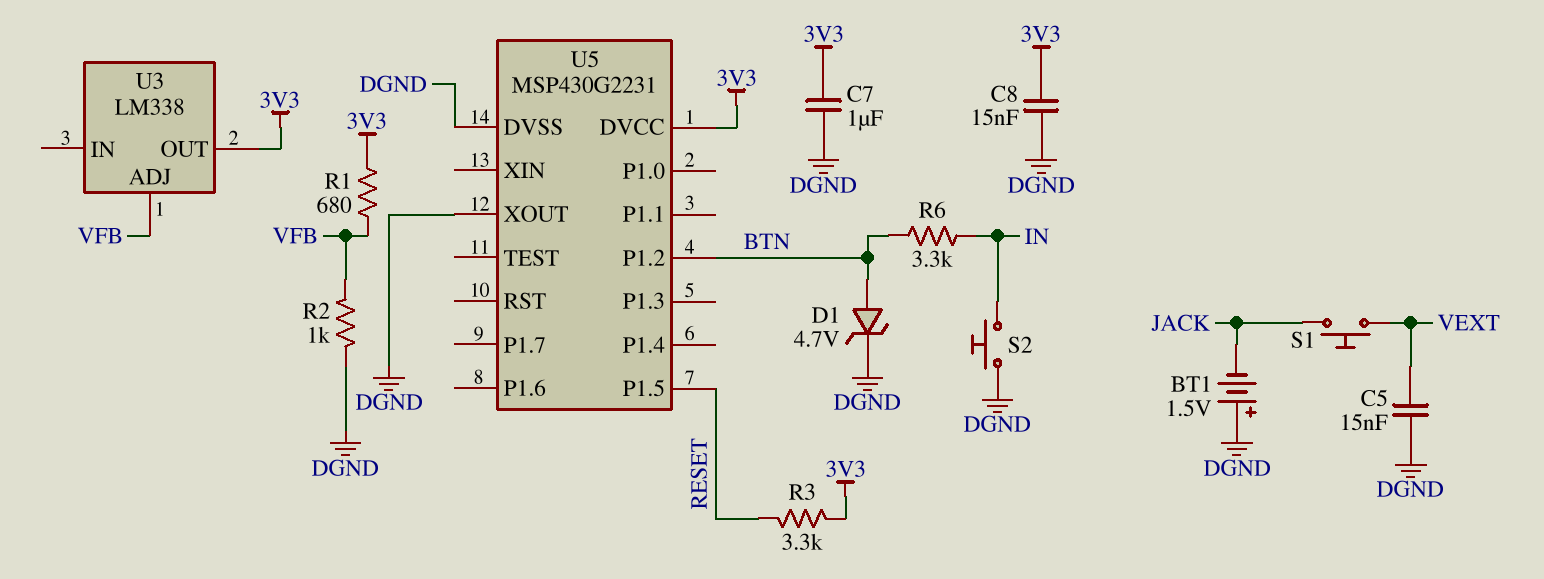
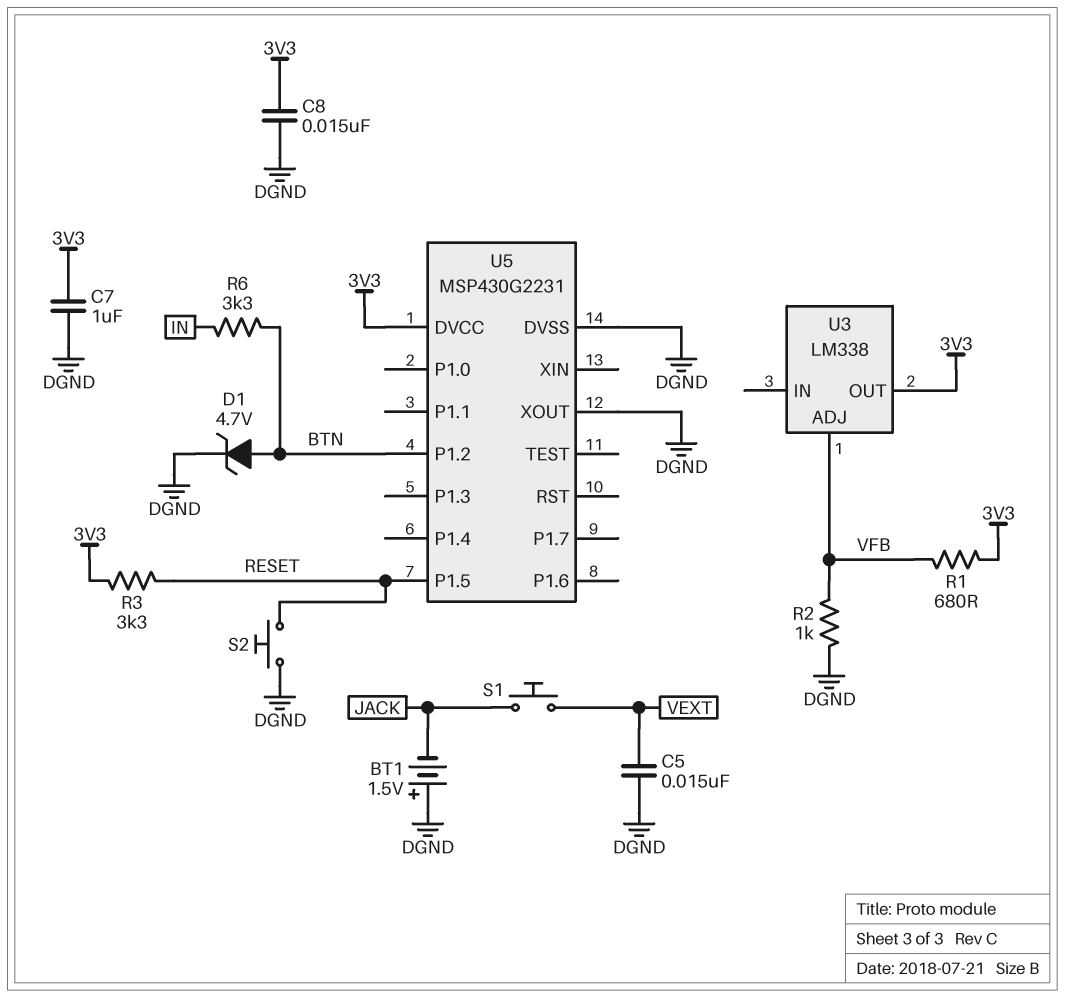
S2: button (DGND, IN) -> button (DGND, RESET)

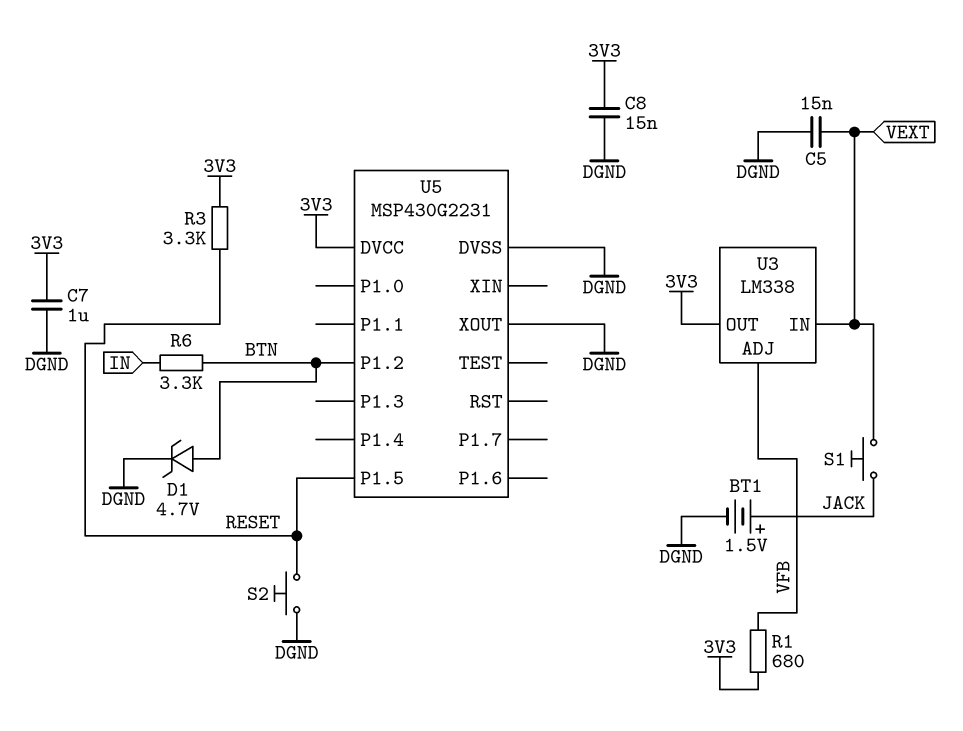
BT1: 1.5V (plus DGND, minus JACK) -> 1.5V (plus JACK, minus DGND)
R2: 1k (DGND, VFB) -> none
U3 pin IN: none -> VEXT

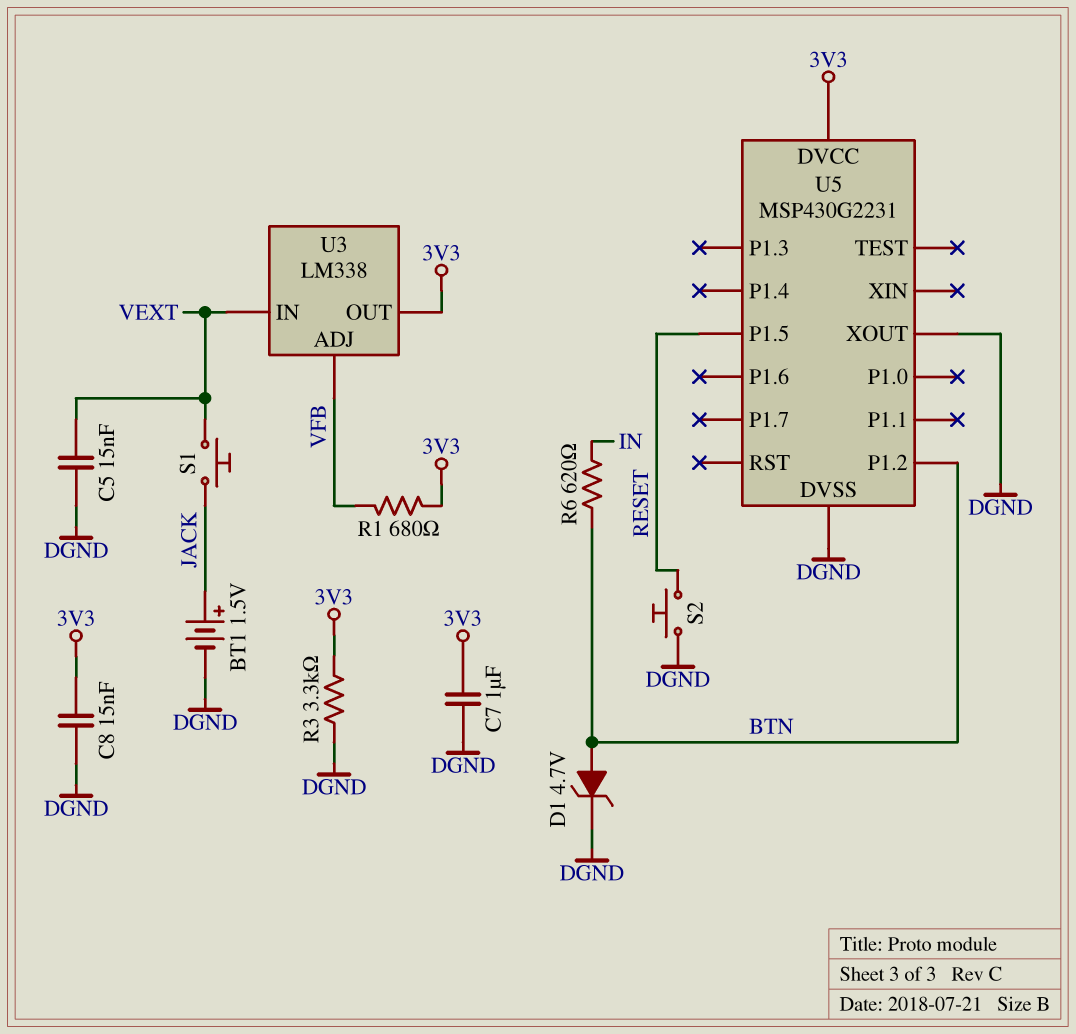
R3: 3.3k (3V3, RESET) -> 3.3k (3V3, DGND)
R6: 3.3k (BTN, IN) -> 620 (BTN, IN)

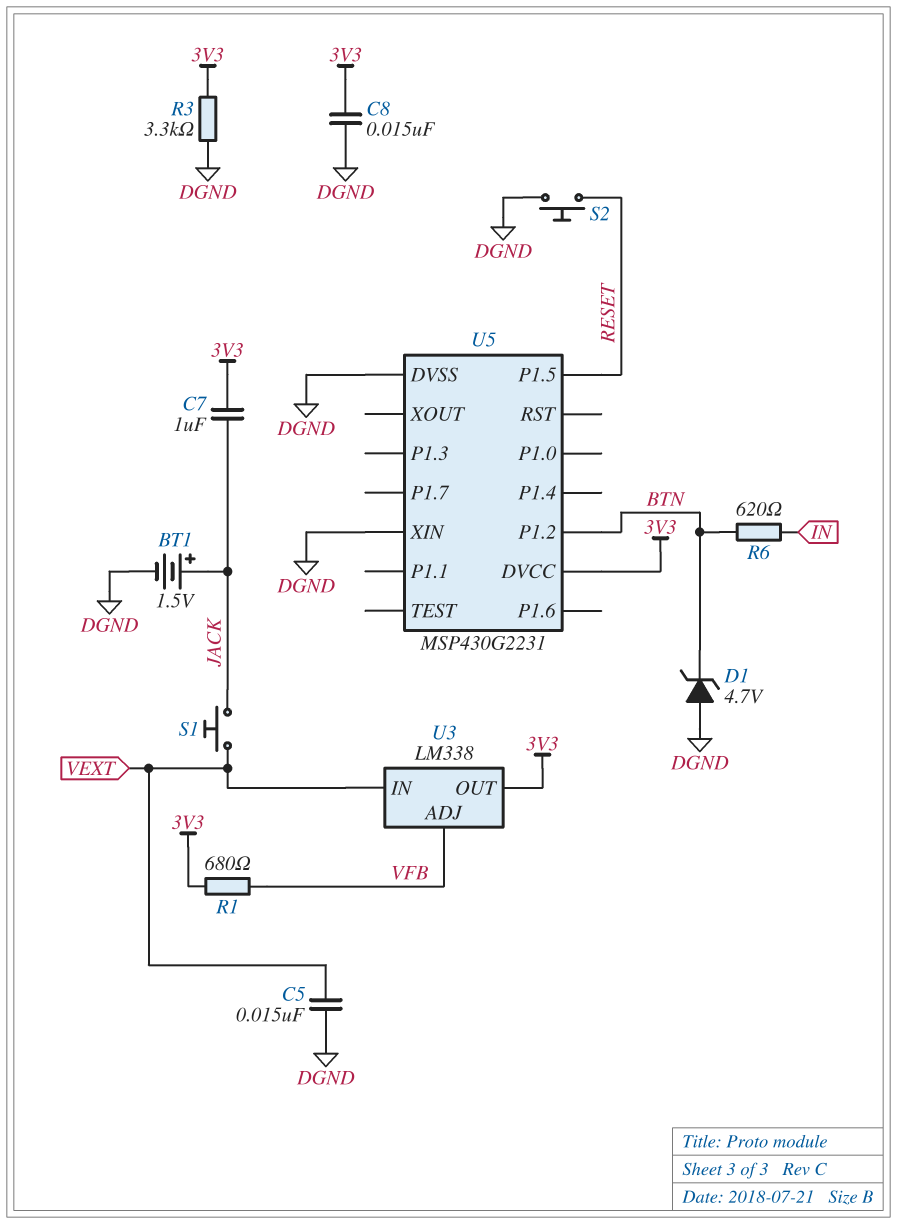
C7: 1uF (3V3, DGND) -> 1uF (3V3, JACK)
D1: zener 4.7V (A BTN, K DGND) -> zener 4.7V (A DGND, K BTN)
U5 pin XIN: none -> DGND
U5 pin XOUT: DGND -> none

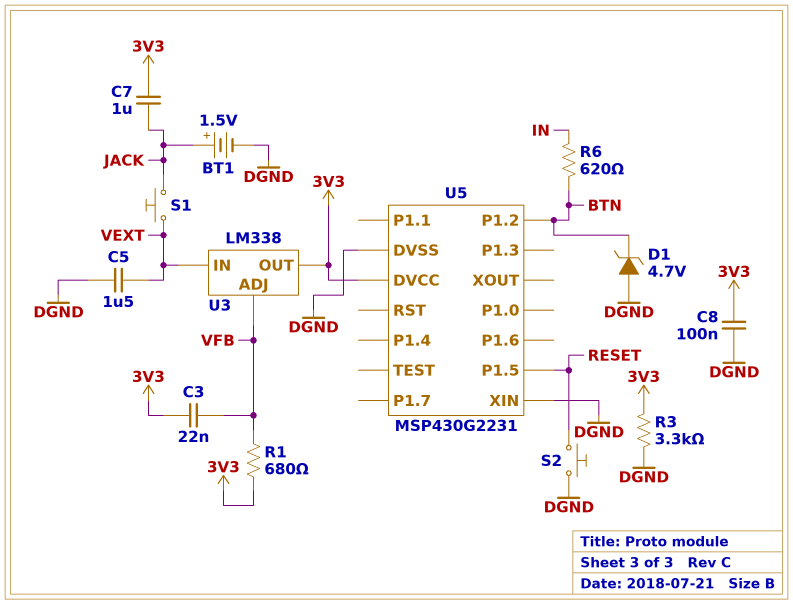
C3: none -> 22nF (3V3, VFB)
C5: 15nF (DGND, VEXT) -> 1.5uF (DGND, VEXT)
C8: 15nF (3V3, DGND) -> 100nF (3V3, DGND)

